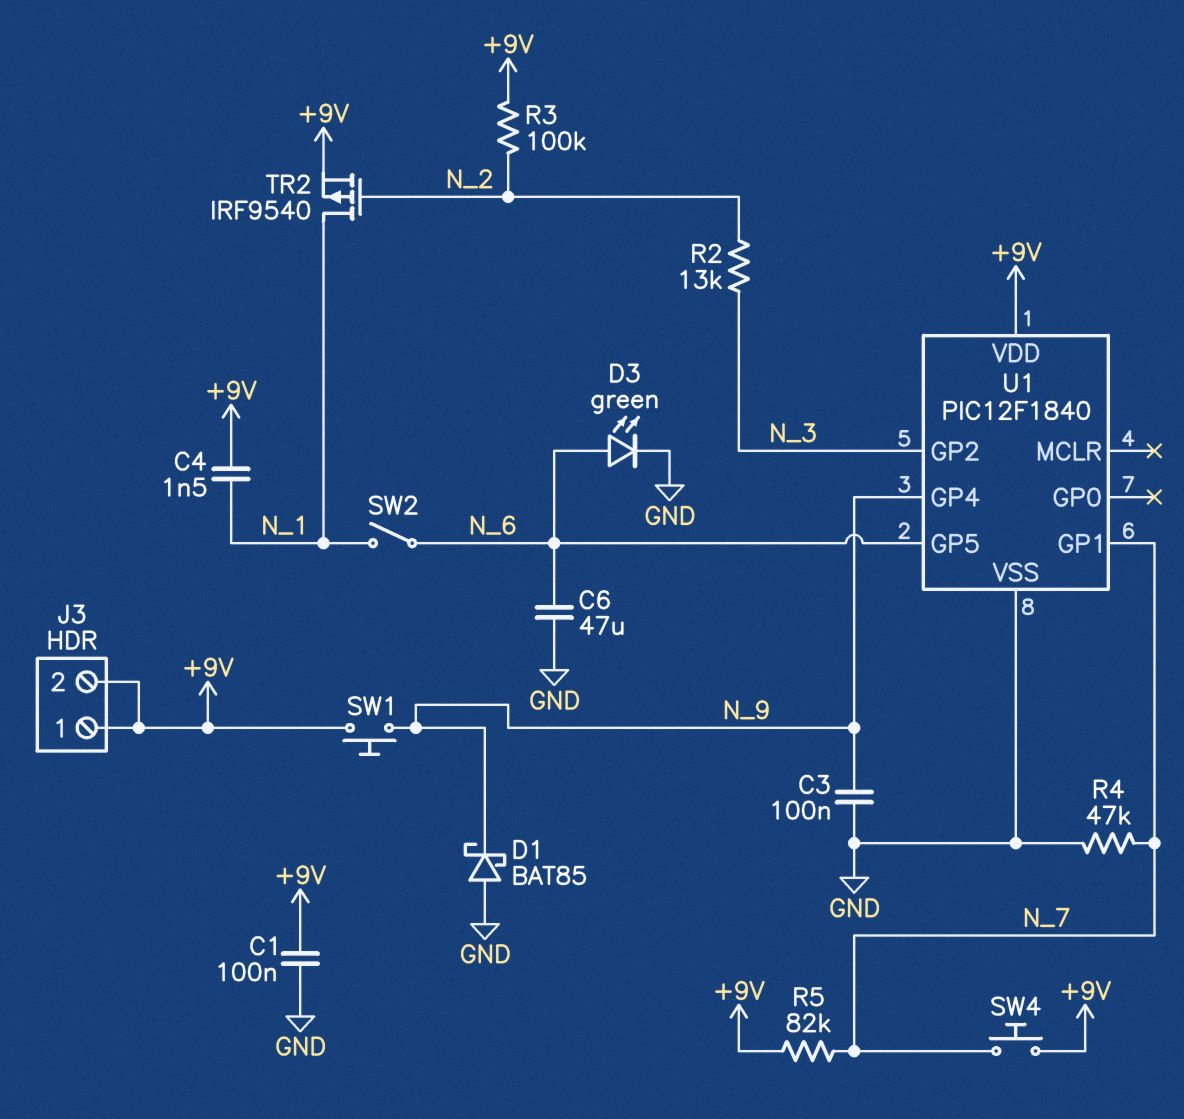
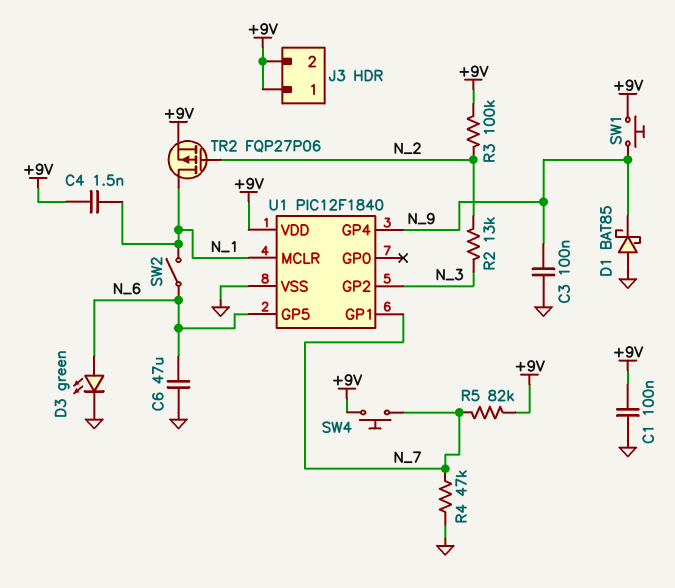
TR2: PMOS IRF9540 (G N_2, D N_1, S +9V) -> PMOS FQP27P06 (G N_2, D N_1, S +9V)
U1 pin MCLR: none -> N_1

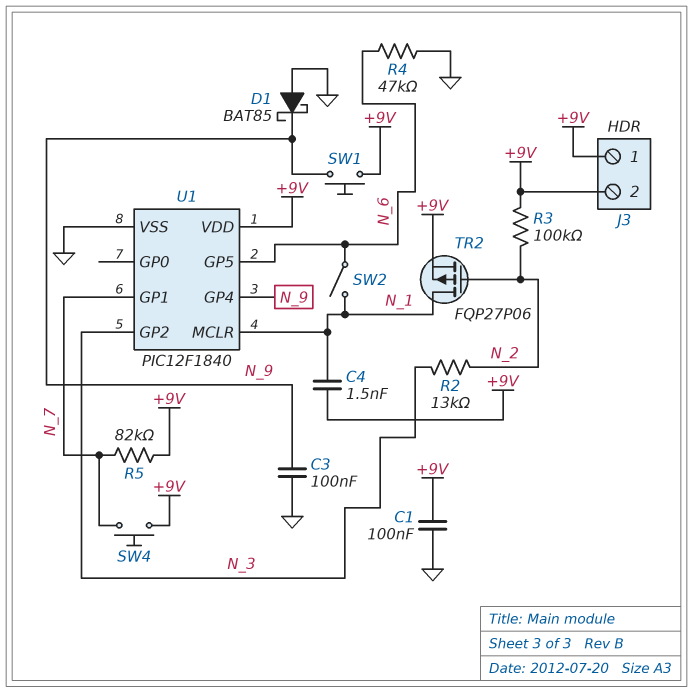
C6: 47uF (GND, N_6) -> none
D3: LED green (A N_6, K GND) -> none
R4: 47k (GND, N_7) -> 47k (GND, N_6)

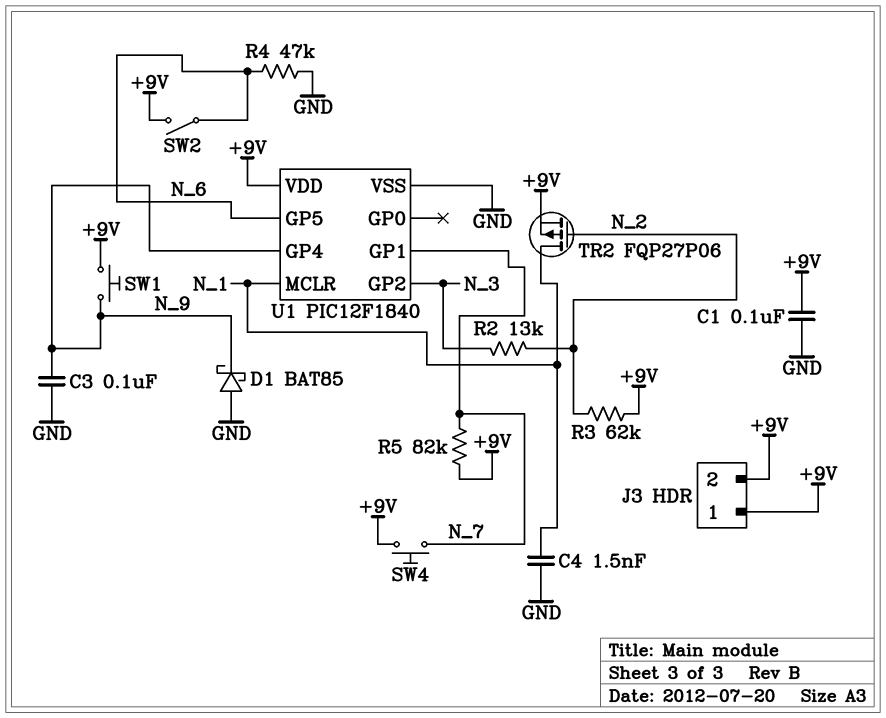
C4: 1.5nF (+9V, N_1) -> 1.5nF (GND, N_1)
R3: 100k (+9V, N_2) -> 62k (+9V, N_2)
SW2: switch (N_1, N_6) -> switch (+9V, N_6)

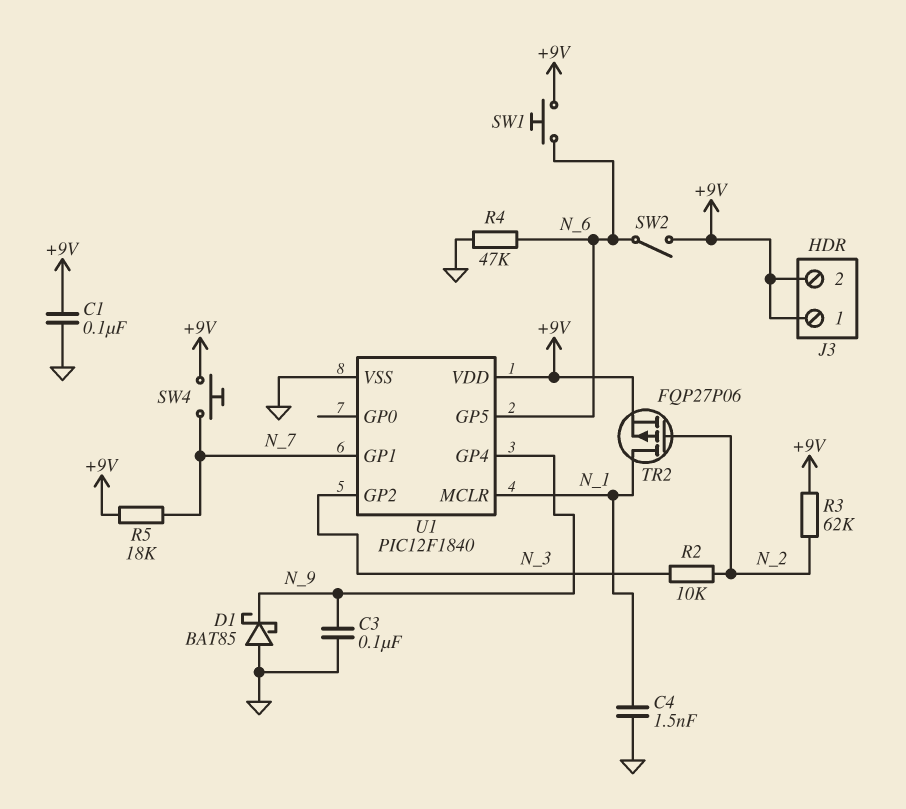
R2: 13k (N_2, N_3) -> 10k (N_2, N_3)
R5: 82k (+9V, N_7) -> 18k (+9V, N_7)
SW1: button (+9V, N_9) -> button (+9V, N_6)

